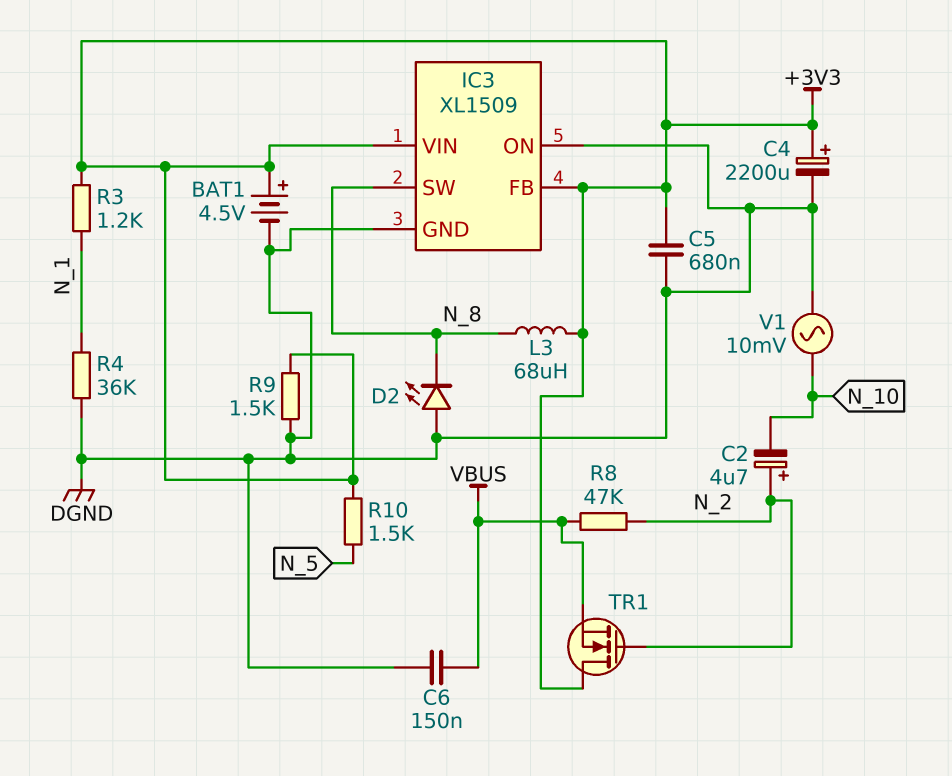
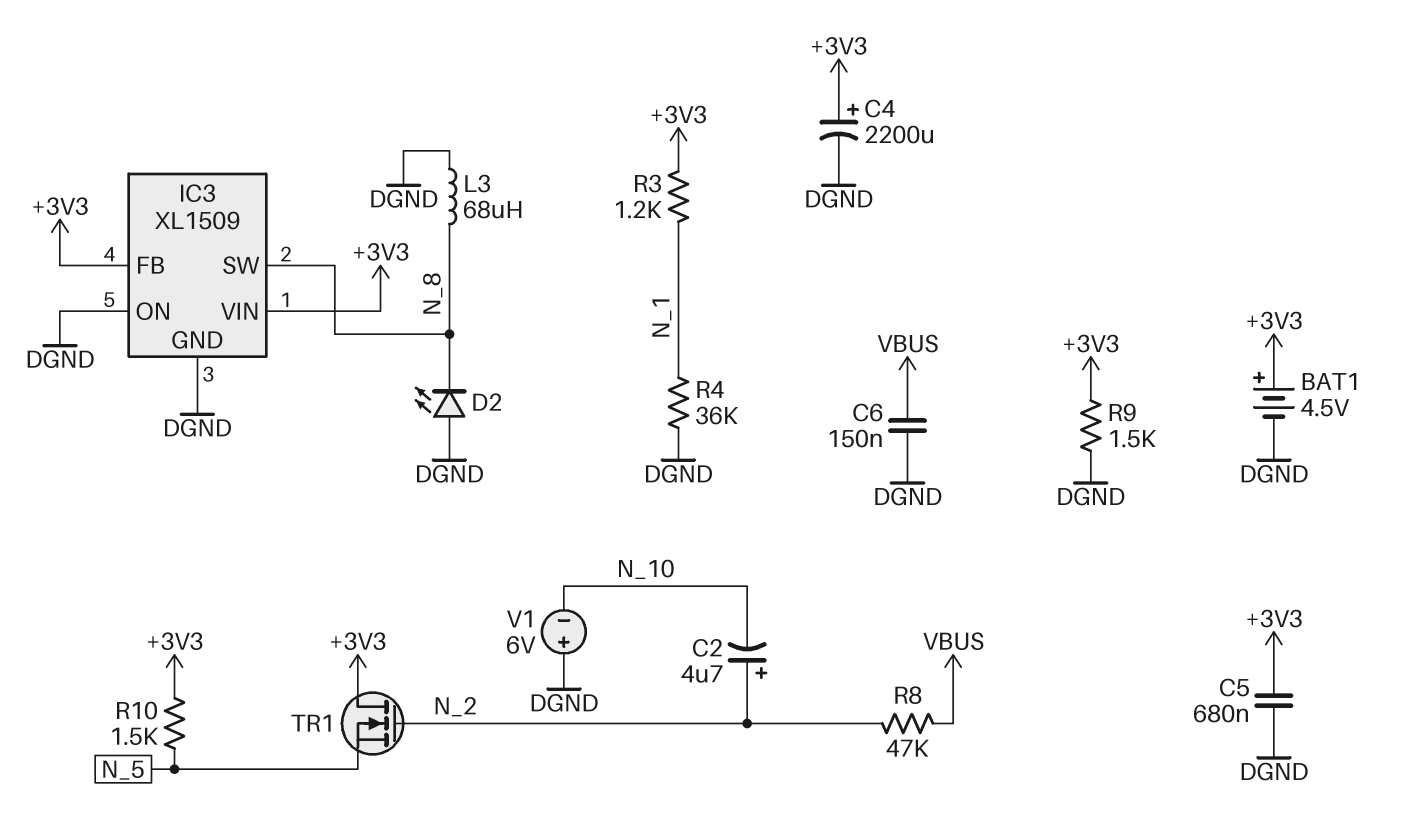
L3: 68uH (+3V3, N_8) -> 68uH (DGND, N_8)
TR1: NMOS (G N_2, D +3V3, S VBUS) -> NMOS (G N_2, D +3V3, S N_5)
V1: AC 10mV (DGND, N_10) -> 6V (plus DGND, minus N_10)

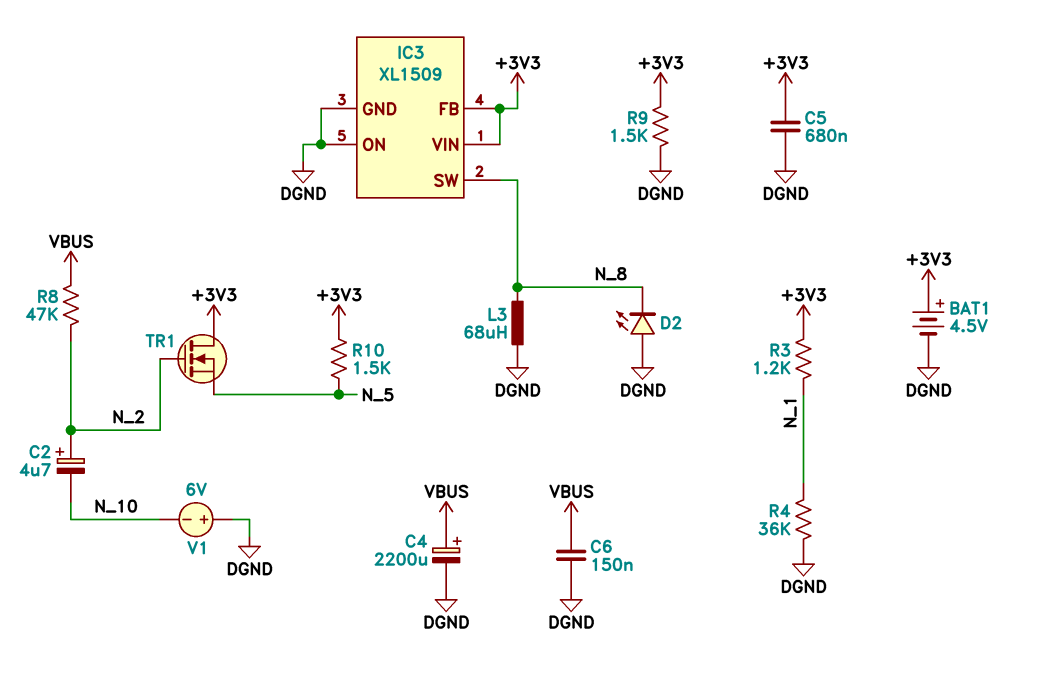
C4: 2200uF (plus +3V3, minus DGND) -> 2200uF (plus VBUS, minus DGND)

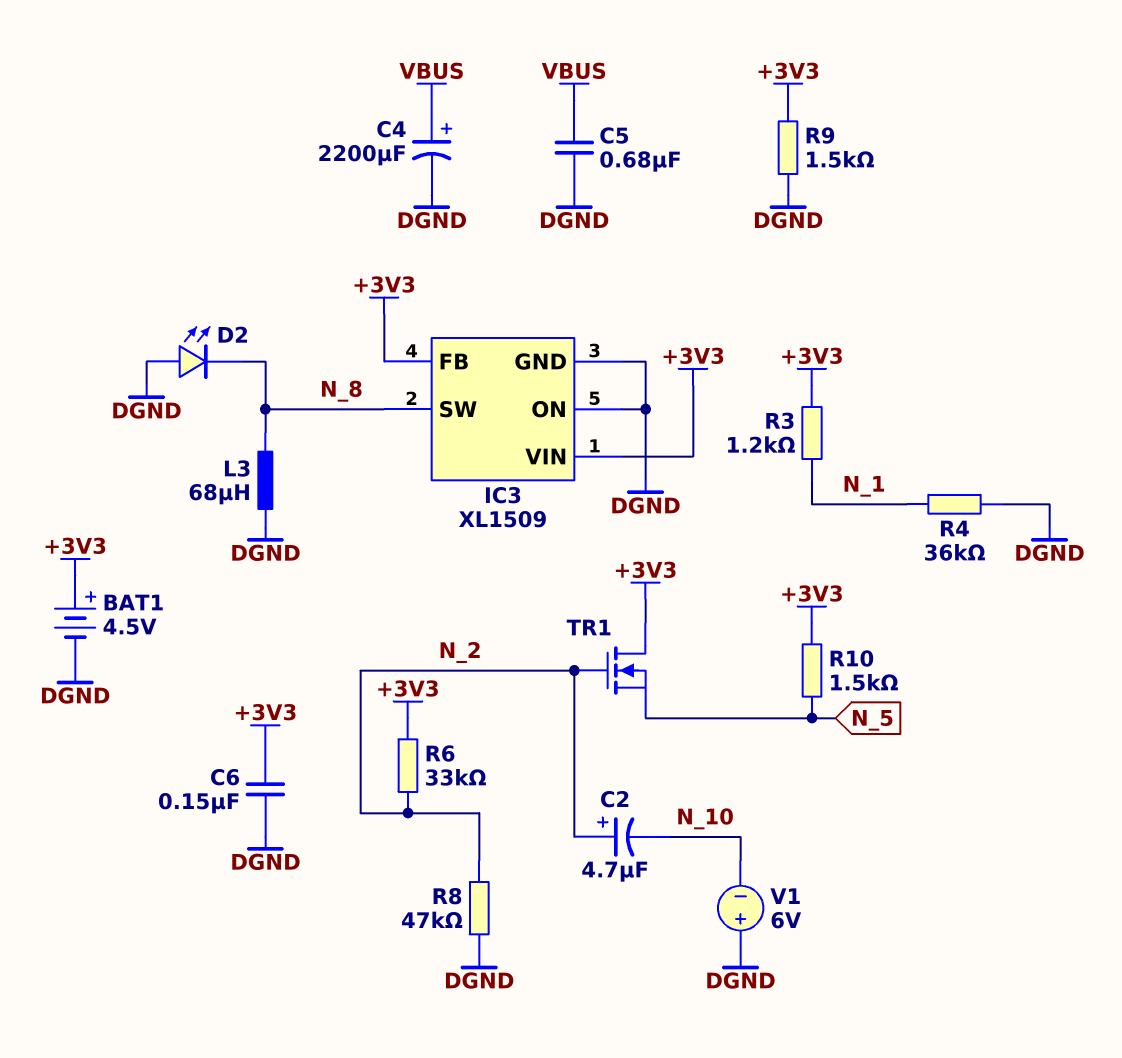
C5: 680nF (+3V3, DGND) -> 680nF (DGND, VBUS)
C6: 150nF (DGND, VBUS) -> 150nF (+3V3, DGND)
R6: none -> 33k (+3V3, N_2)
R8: 47k (N_2, VBUS) -> 47k (DGND, N_2)

